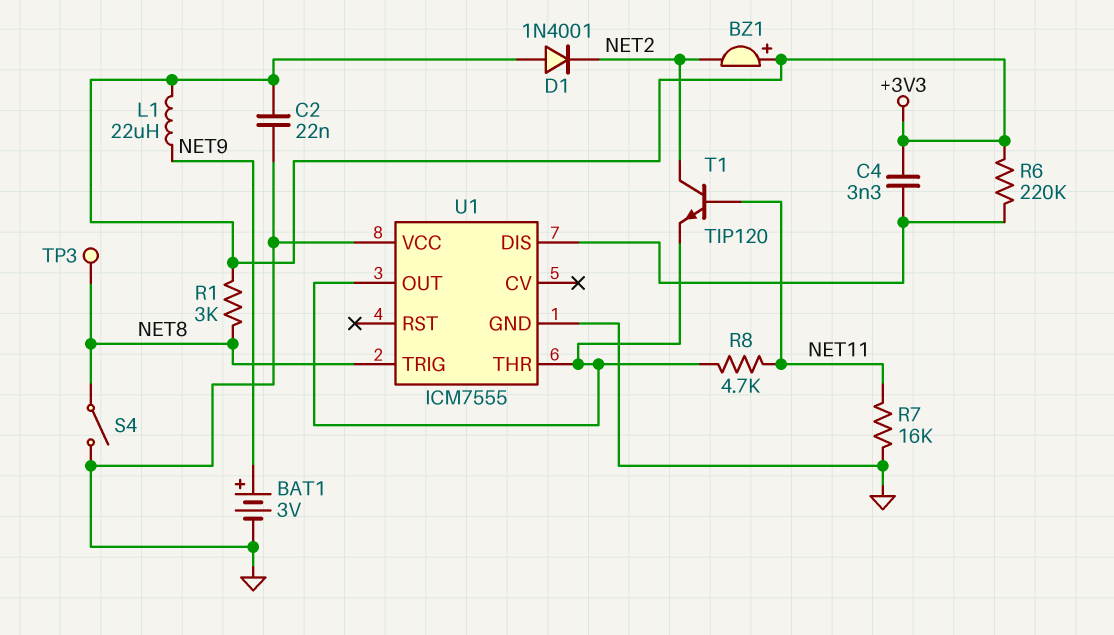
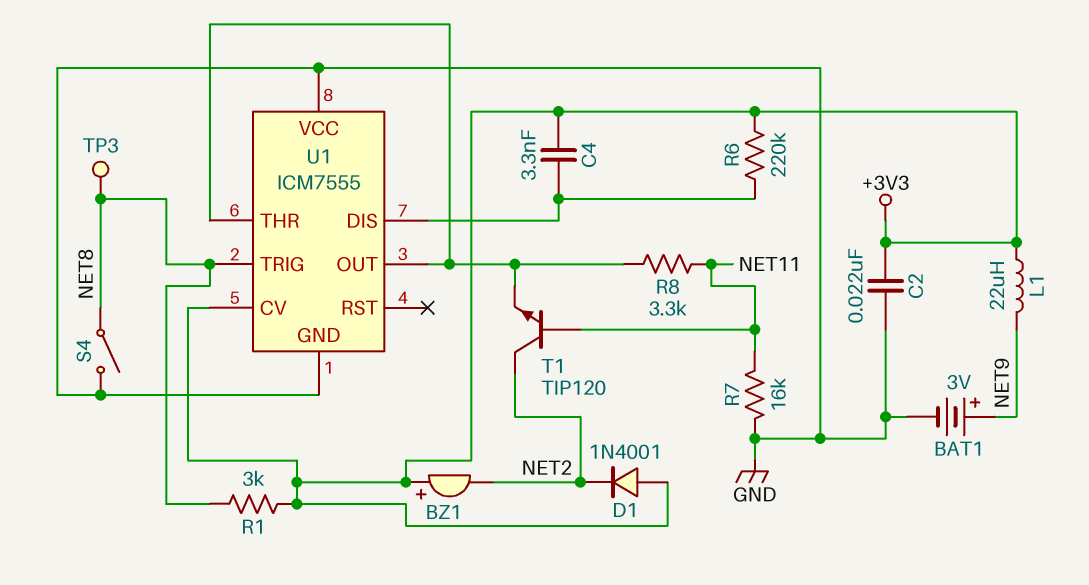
R8: 4.7k (NET11, U1/OUT) -> 3.3k (NET11, U1/OUT)
U1 pin CV: none -> +3V3

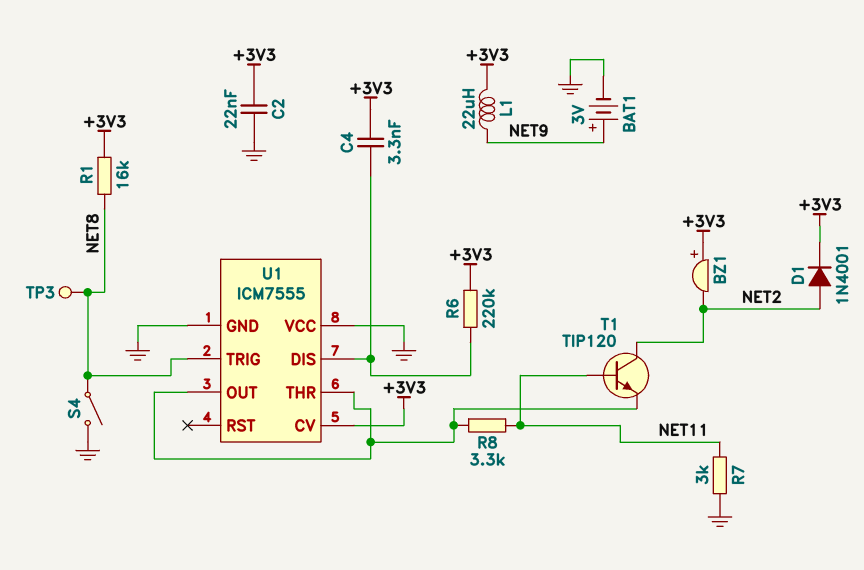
D1: diode 1N4001 (A +3V3, K NET2) -> diode 1N4001 (A NET2, K +3V3)
R1: 3k (+3V3, NET8) -> 16k (+3V3, NET8)
R7: 16k (GND, NET11) -> 3k (GND, NET11)

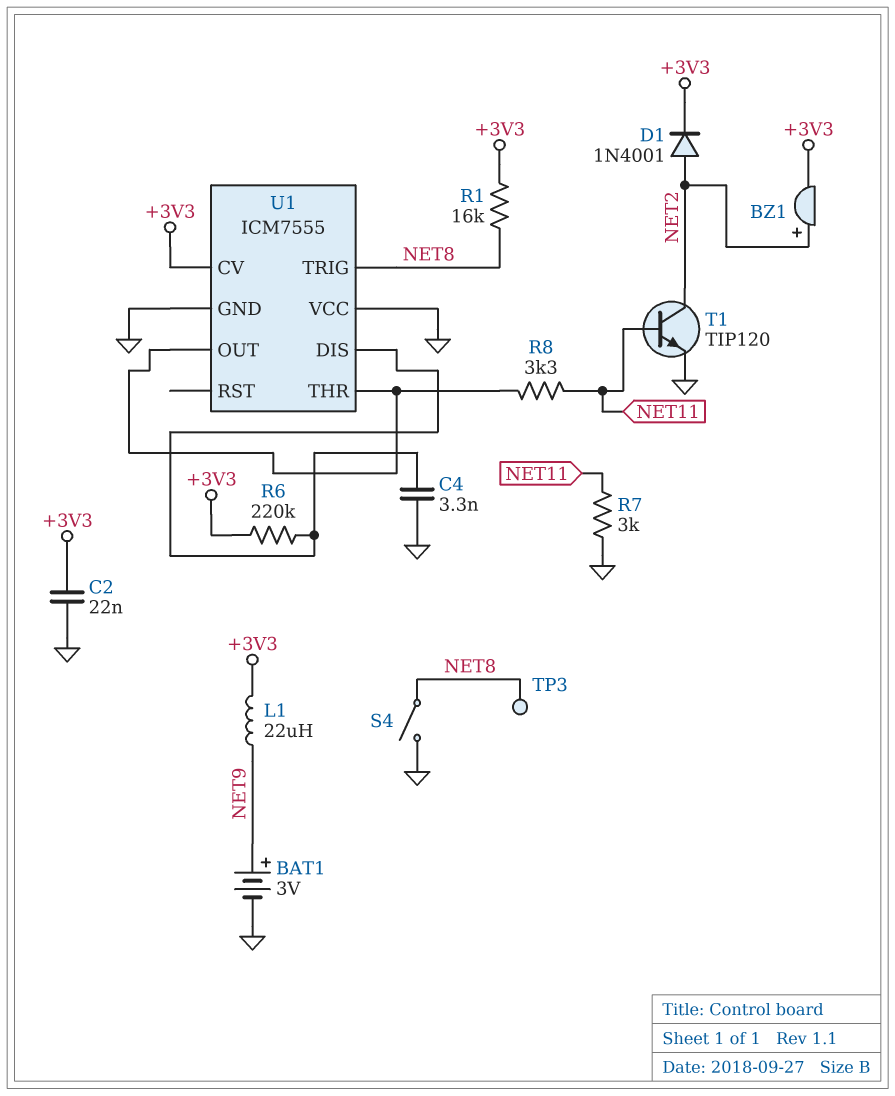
BZ1: buzzer (plus +3V3, minus NET2) -> buzzer (plus NET2, minus +3V3)
C4: 3.3nF (+3V3, U1/DIS) -> 3.3nF (GND, U1/DIS)
T1: NPN TIP120 (B NET11, C NET2, E U1/OUT) -> NPN TIP120 (B NET11, C NET2, E GND)

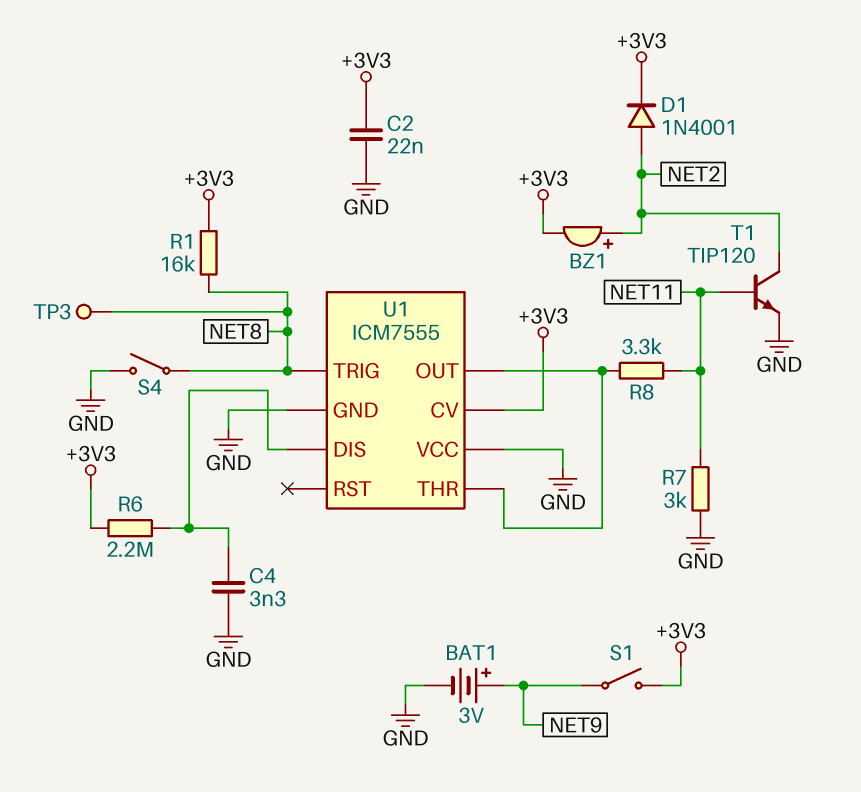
L1: 22uH (+3V3, NET9) -> none
R6: 220k (+3V3, U1/DIS) -> 2.2M (+3V3, U1/DIS)
S1: none -> switch (+3V3, NET9)

